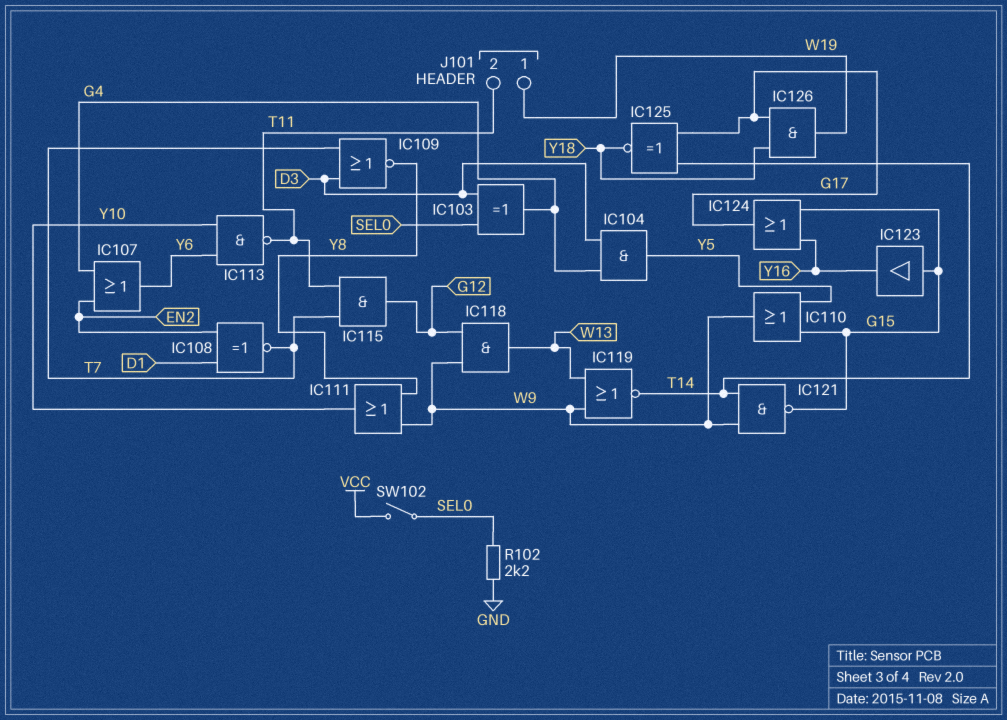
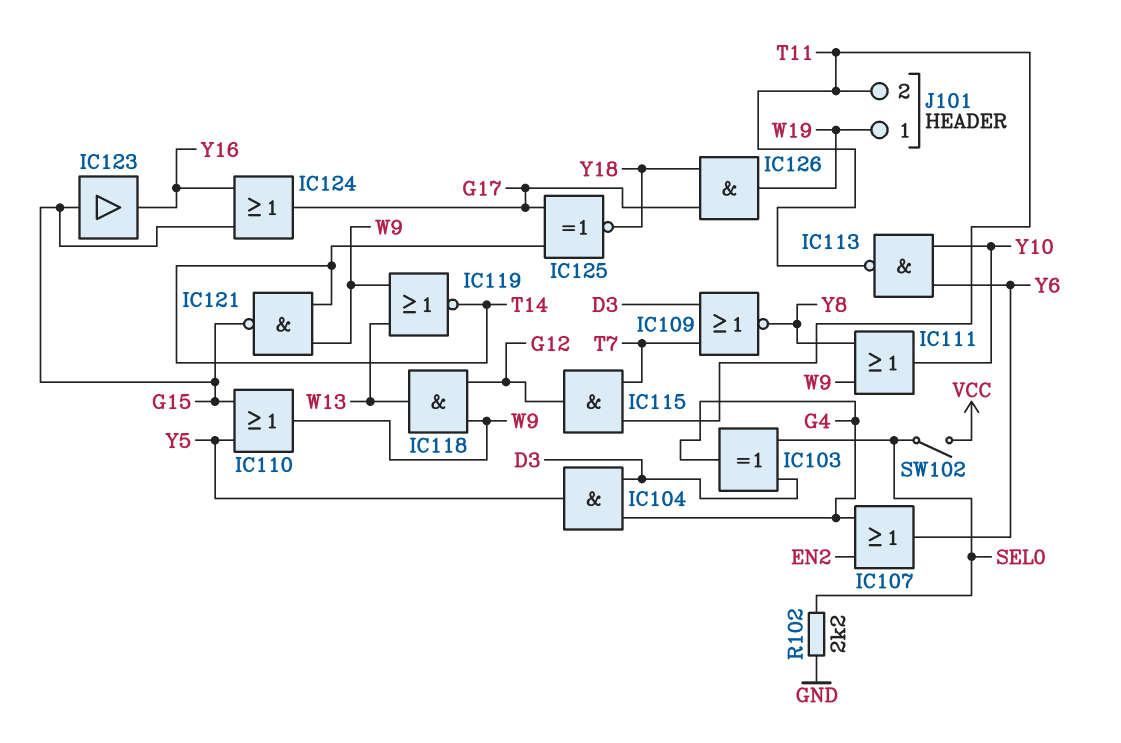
IC108: XNOR (in D1, in EN2, out T7) -> none

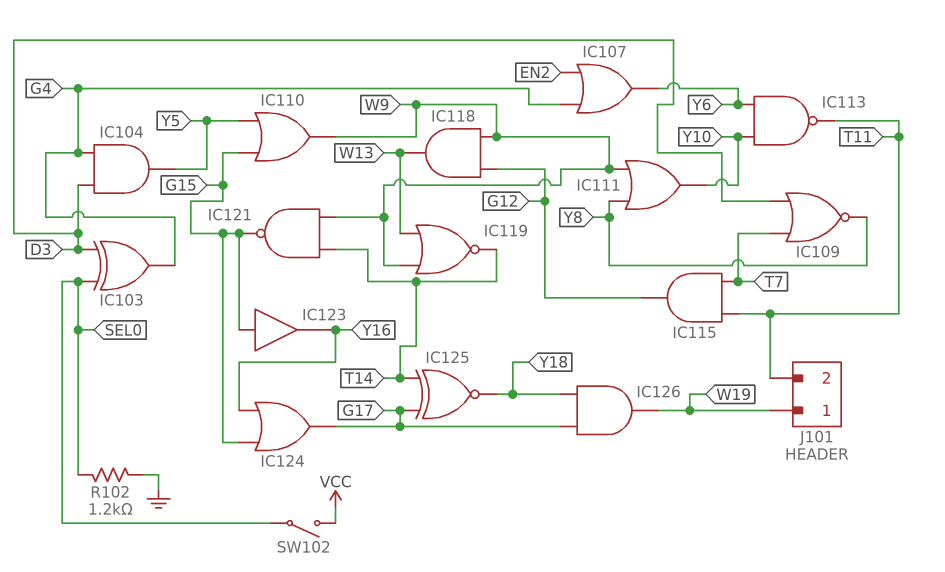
R102: 2.2k (GND, SEL0) -> 1.2k (GND, SEL0)

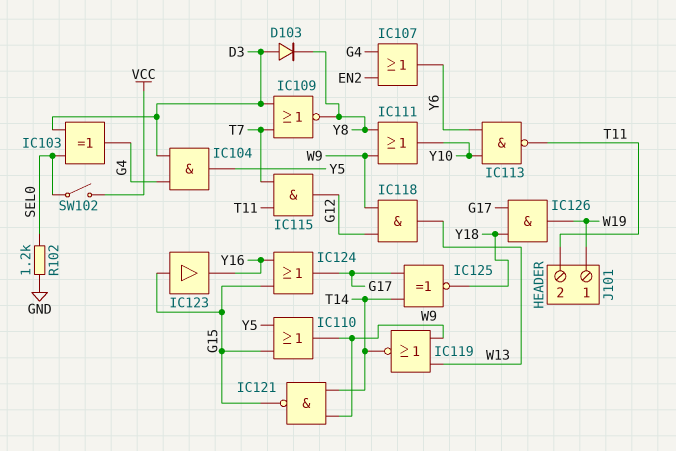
D103: none -> diode (A D3, K Y8)

